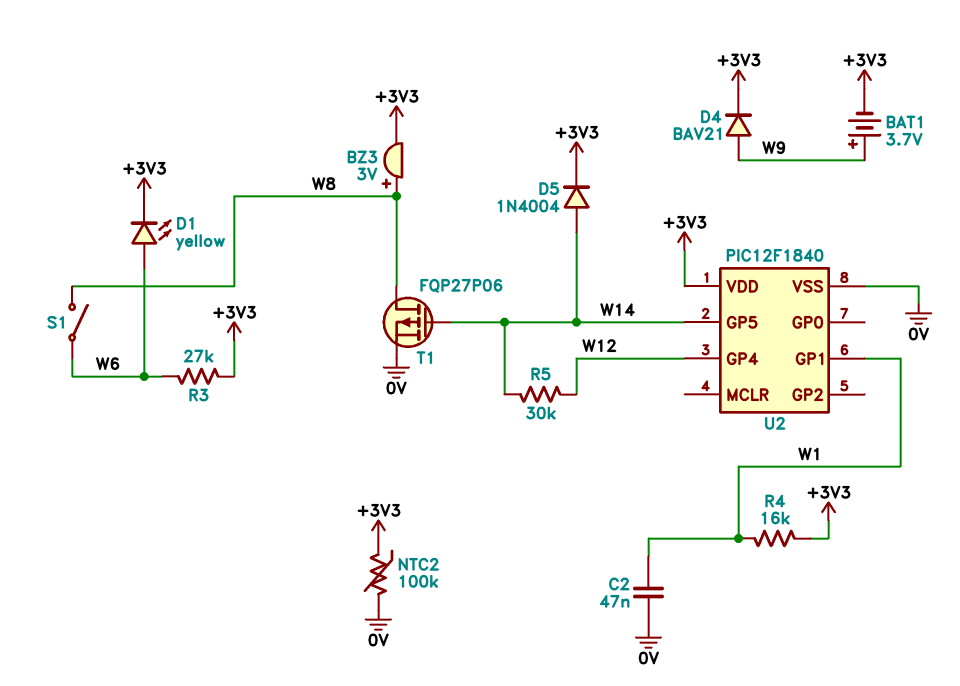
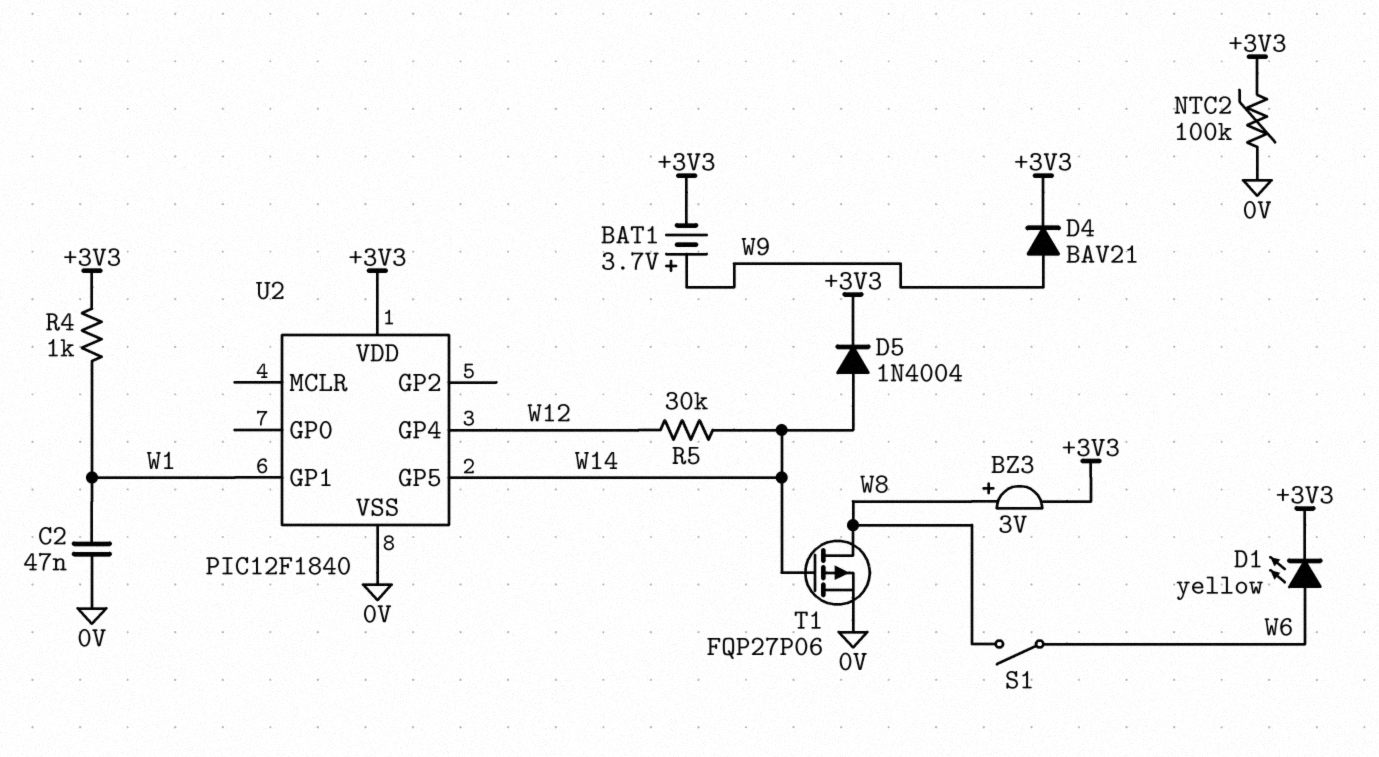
R3: 27k (+3V3, W6) -> none
R4: 16k (+3V3, W1) -> 1k (+3V3, W1)

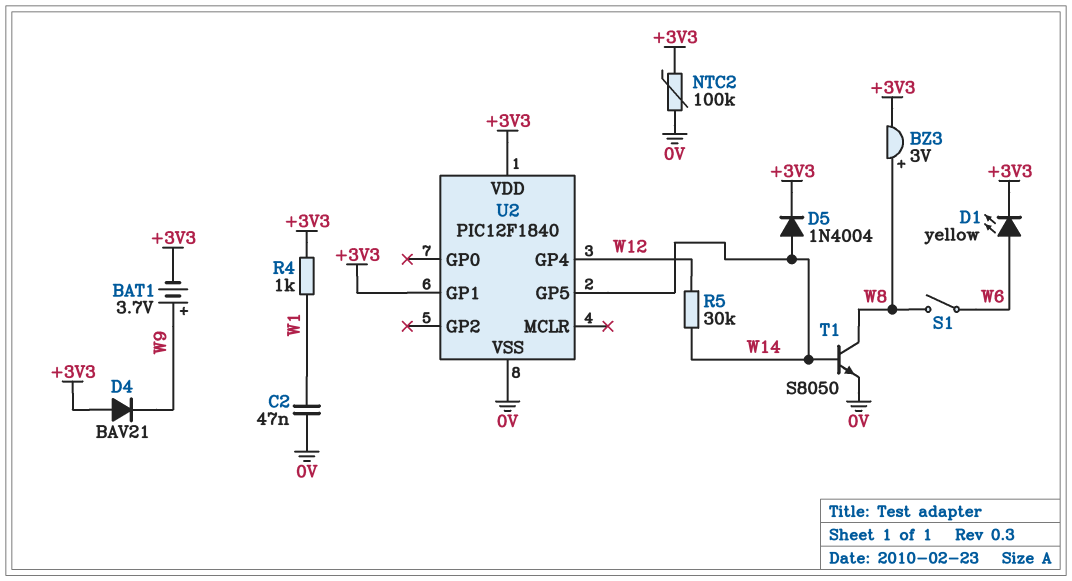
D4: diode BAV21 (A W9, K +3V3) -> diode BAV21 (A +3V3, K W9)
T1: PMOS FQP27P06 (G W14, D W8, S 0V) -> NPN S8050 (B W14, C W8, E 0V)
U2 pin GP1: W1 -> +3V3

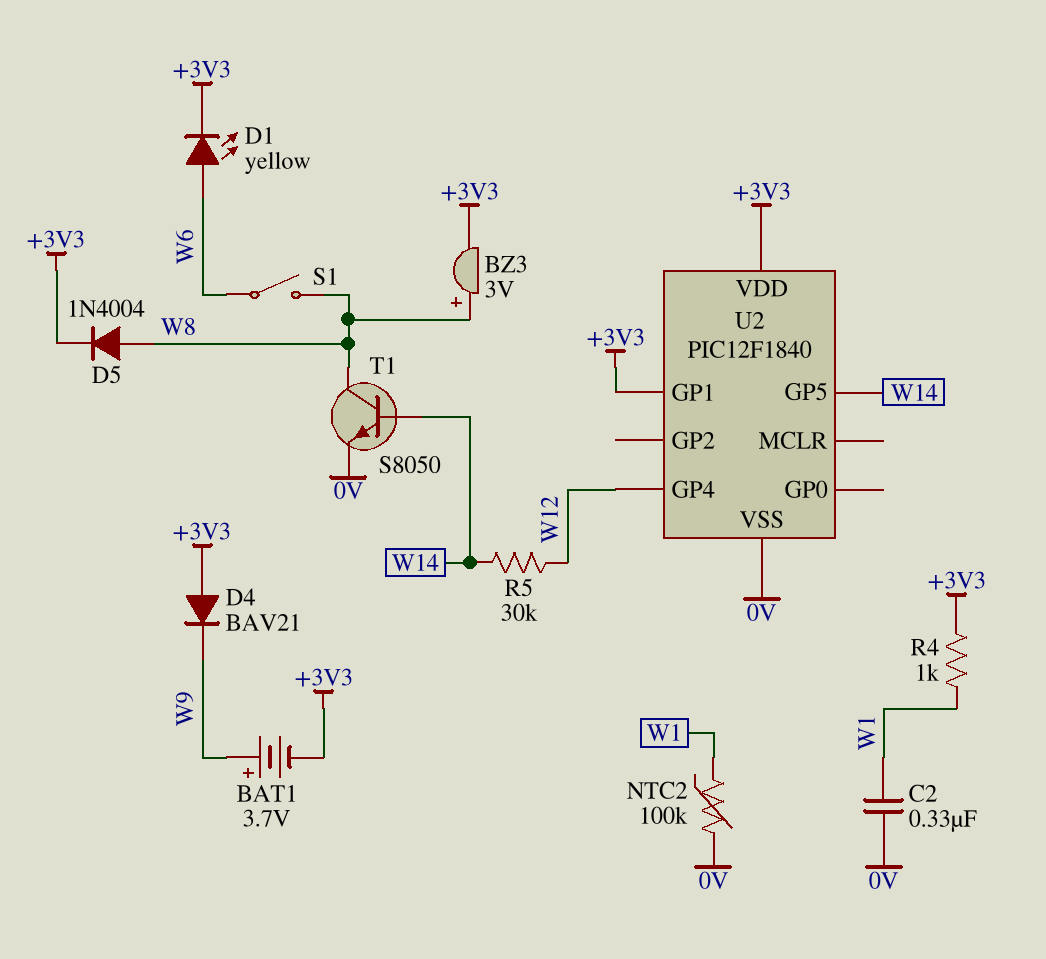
C2: 47nF (0V, W1) -> 330nF (0V, W1)
D5: diode 1N4004 (A W14, K +3V3) -> diode 1N4004 (A W8, K +3V3)
NTC2: 100k (+3V3, 0V) -> 100k (0V, W1)

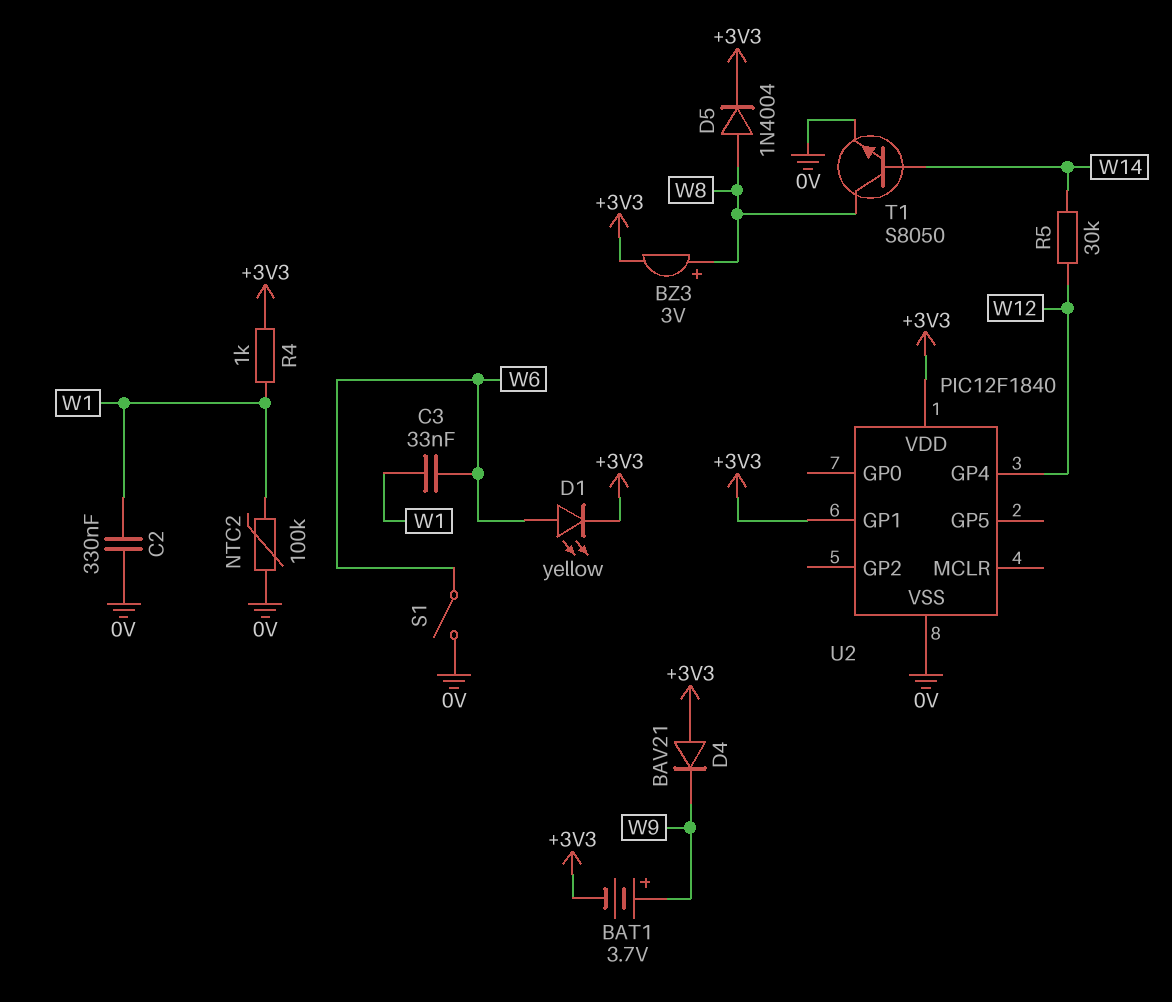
C3: none -> 33nF (W1, W6)
S1: switch (W6, W8) -> switch (0V, W6)
U2 pin GP5: W14 -> none

